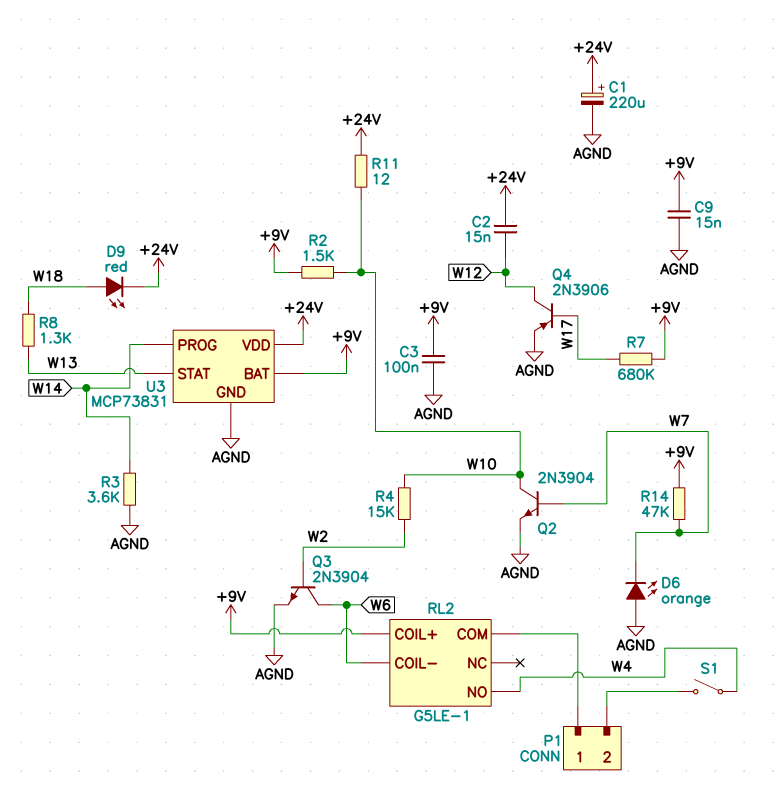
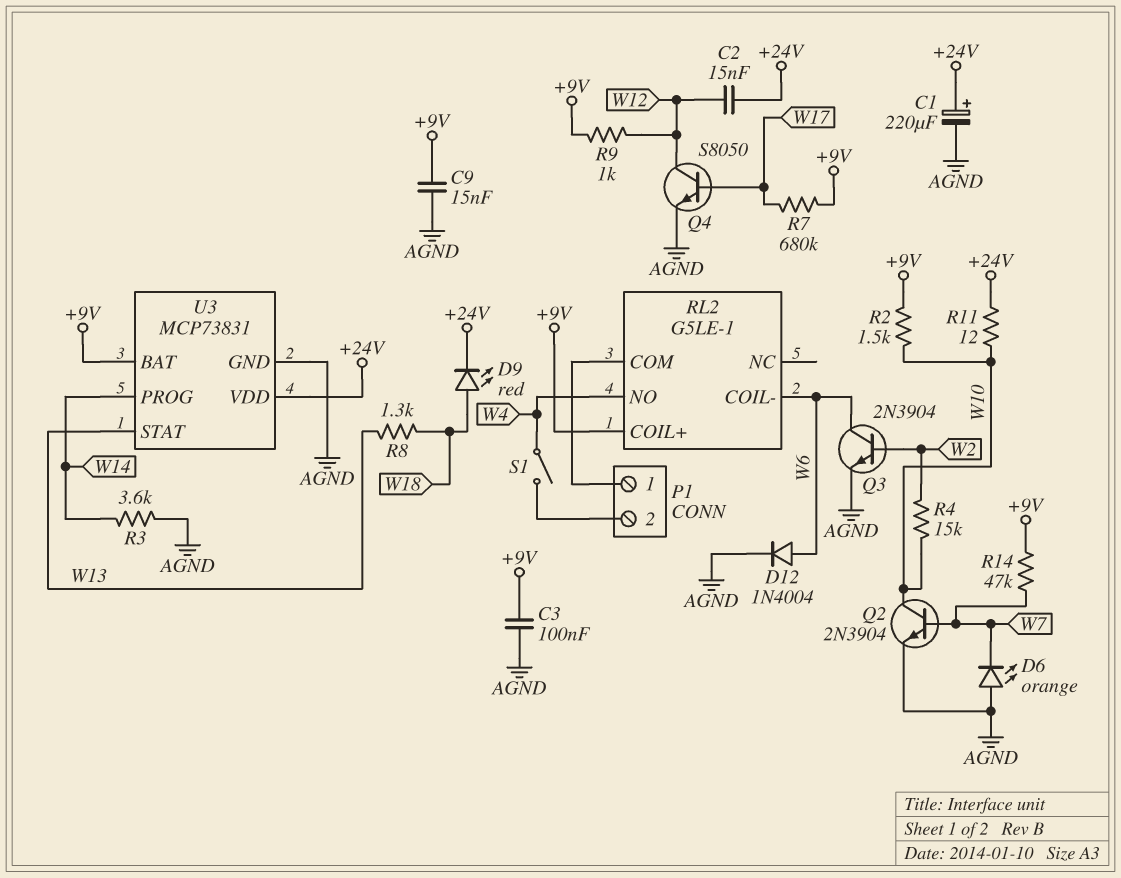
D12: none -> diode 1N4004 (A W6, K AGND)
Q4: PNP 2N3906 (B W17, C W12, E AGND) -> NPN S8050 (B W17, C W12, E AGND)
R9: none -> 1k (+9V, W12)

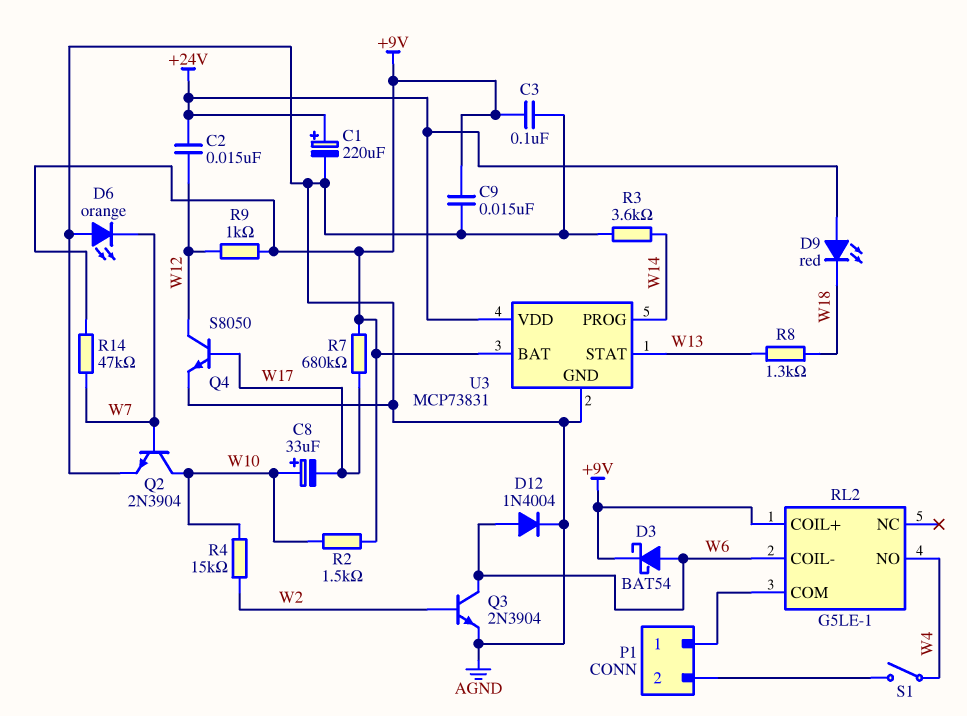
C8: none -> 33uF (plus W10, minus W17)
D3: none -> schottky BAT54 (A W6, K +9V)
D9: LED red (A W18, K +24V) -> LED red (A +24V, K W18)
R11: 12 (+24V, W10) -> none

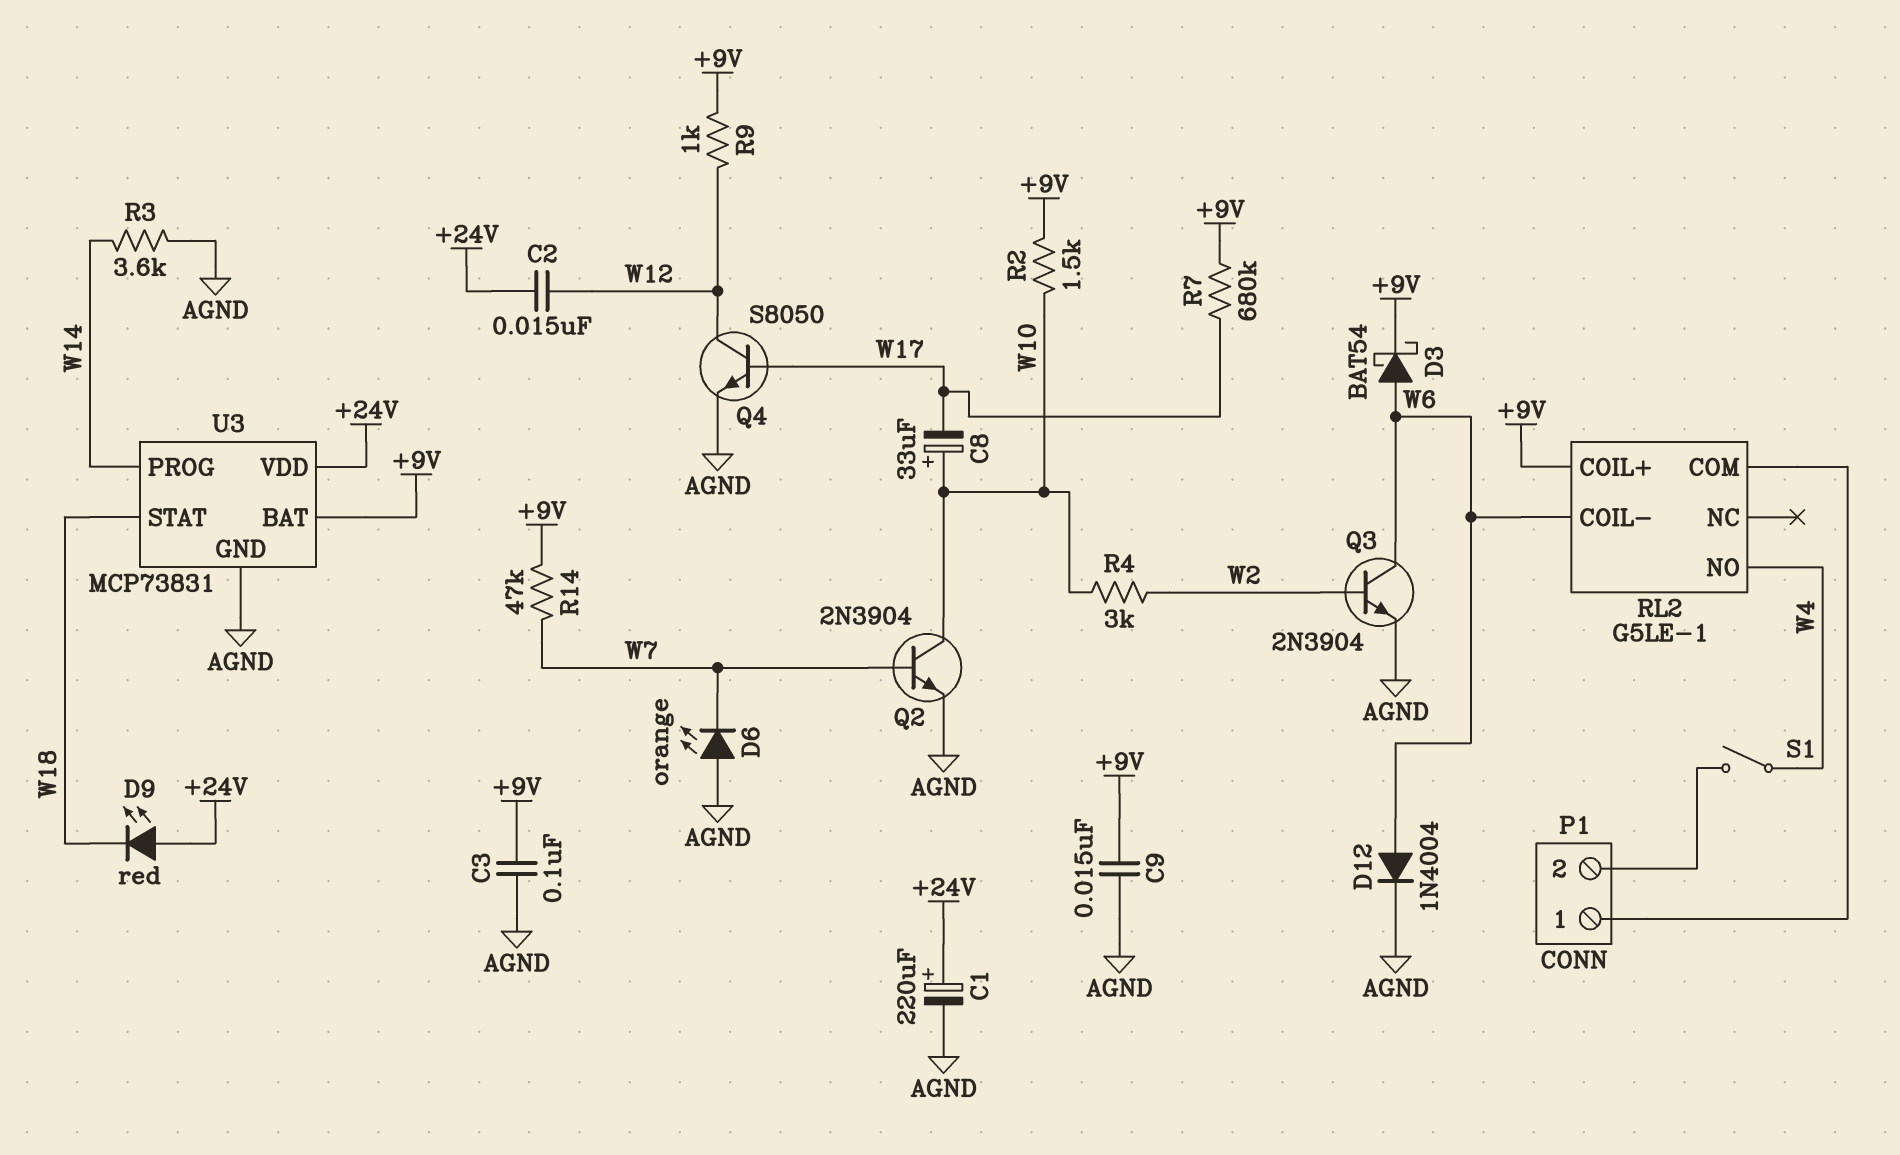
R4: 15k (W2, W10) -> 3k (W2, W10)
R8: 1.3k (W13, W18) -> none
U3 pin STAT: W13 -> W18

